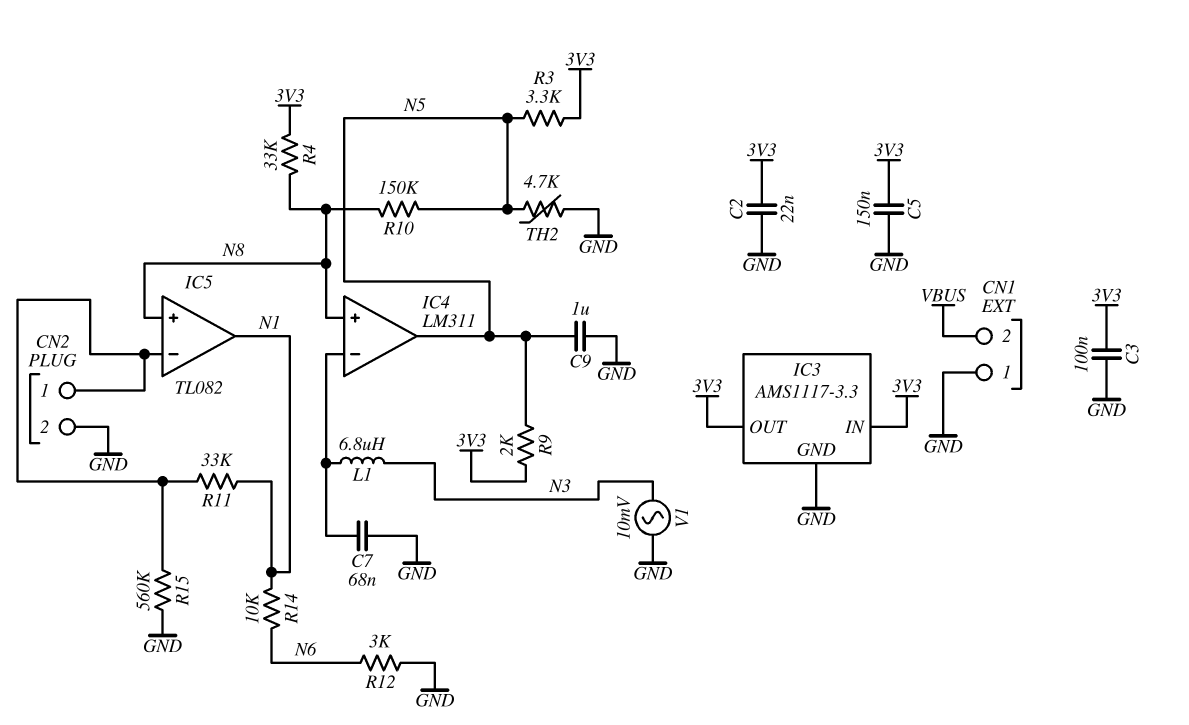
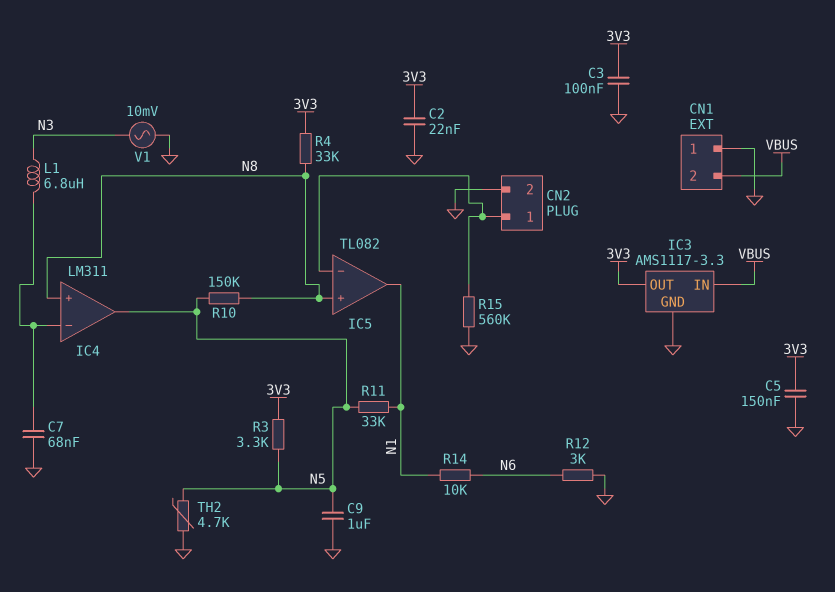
IC3 pin IN: 3V3 -> VBUS
R9: 2k (3V3, N5) -> none
R11: 33k (CN2/1, N1) -> 33k (N1, N5)

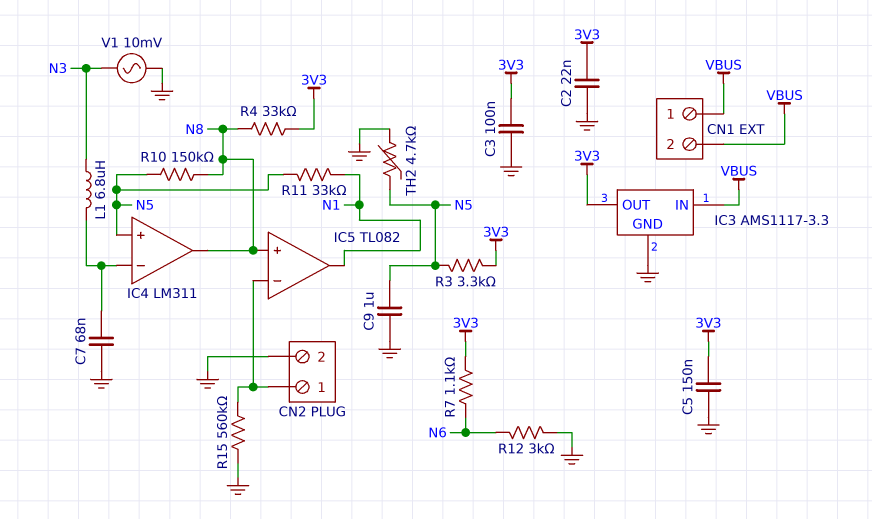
CN1 pin 1: GND -> VBUS
IC4 pin in+: N8 -> N5
IC4 pin out: N5 -> N8
R7: none -> 1.1k (3V3, N6)
R14: 10k (N1, N6) -> none

